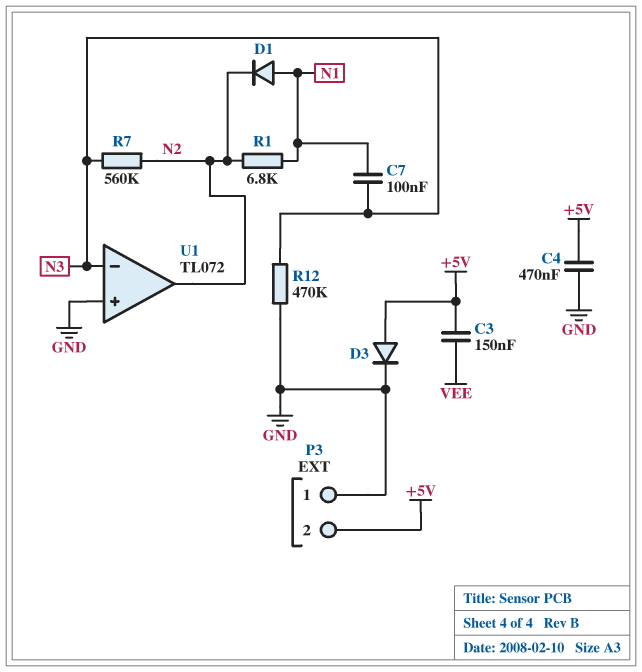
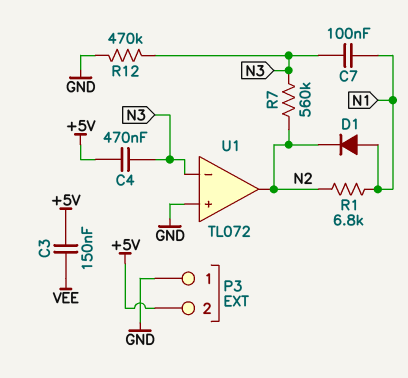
C4: 470nF (+5V, GND) -> 470nF (+5V, N3)
D3: diode (A +5V, K GND) -> none

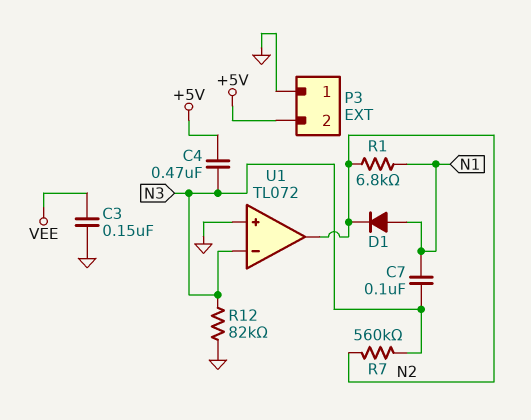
C3: 150nF (+5V, VEE) -> 150nF (GND, VEE)
R12: 470k (GND, N3) -> 82k (GND, N3)

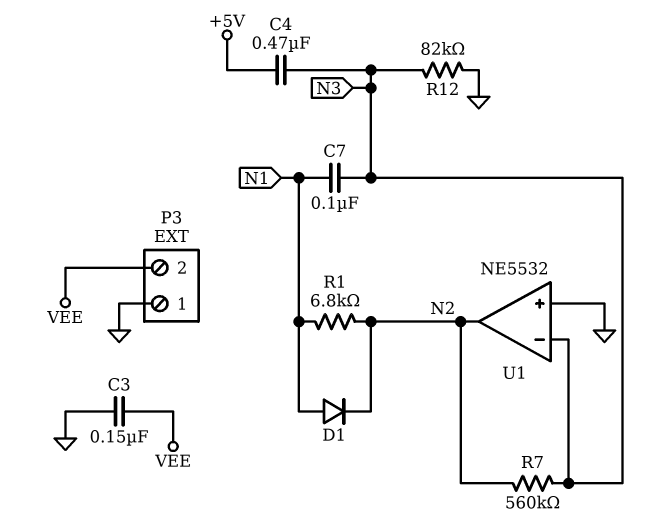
P3 pin 2: +5V -> VEE
U1: TL072 -> NE5532

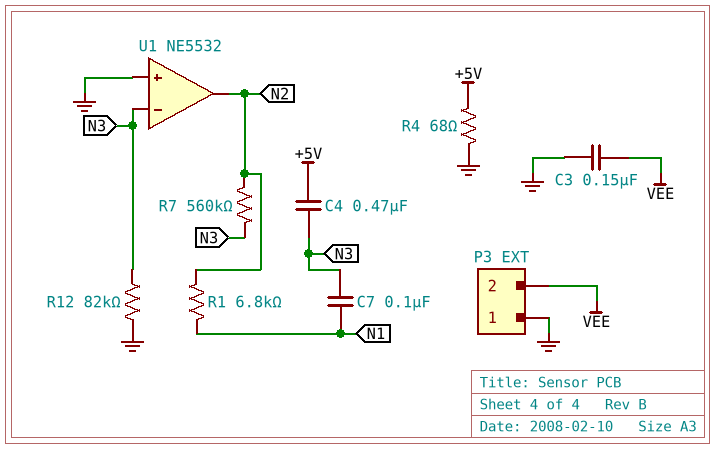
D1: diode (A N1, K N2) -> none
R4: none -> 68 (+5V, GND)

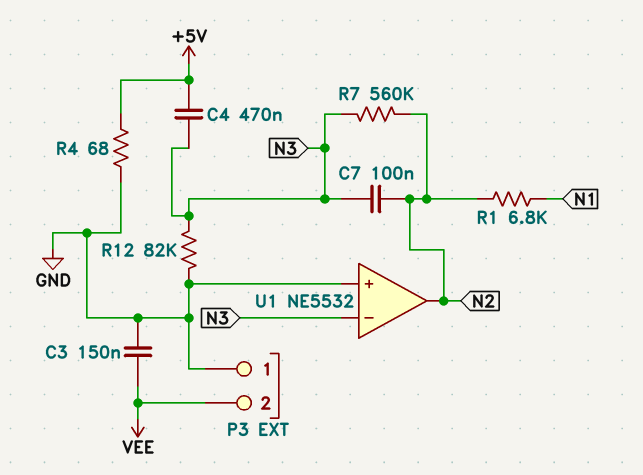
C7: 100nF (N1, N3) -> 100nF (N2, N3)

